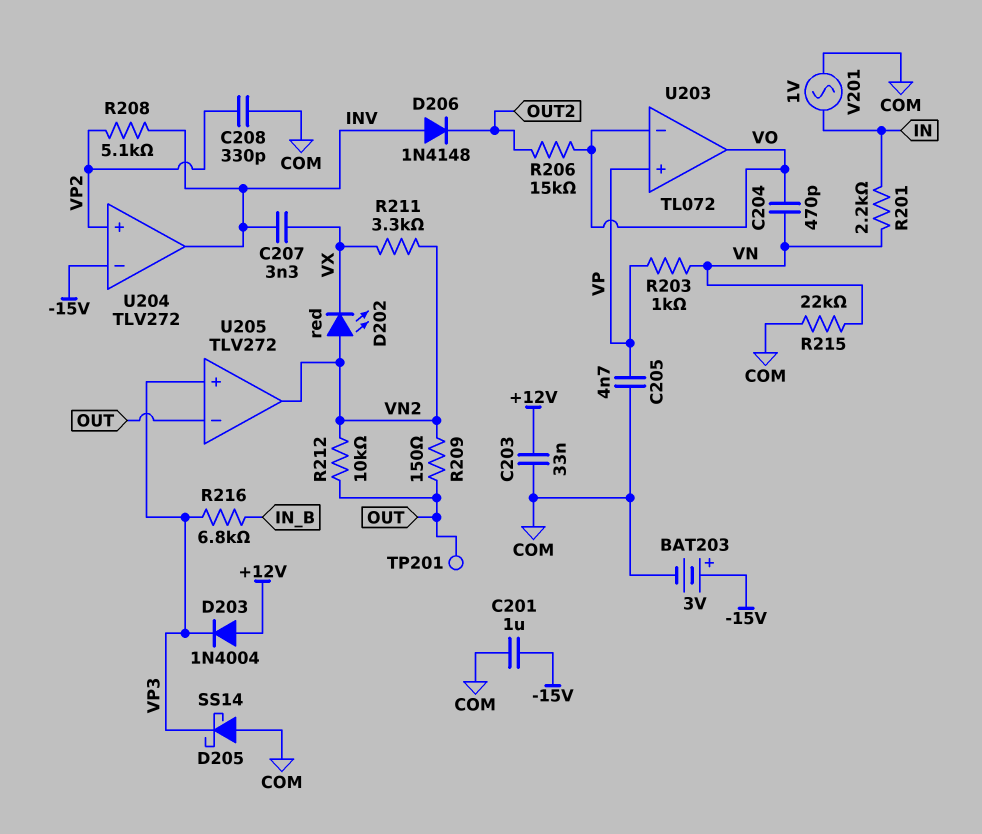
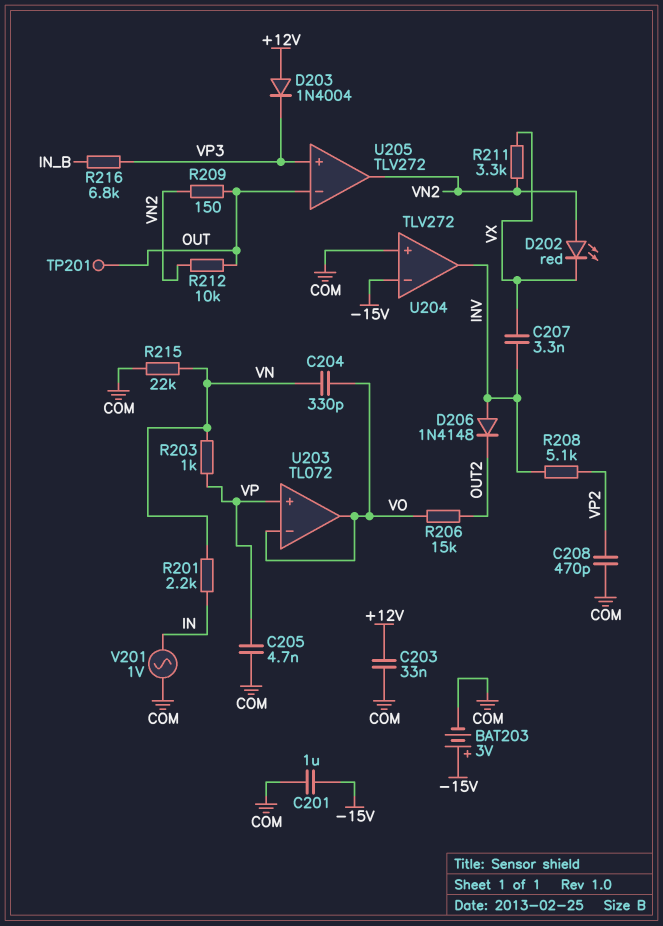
C204: 470pF (VN, VO) -> 330pF (VN, VO)
C208: 330pF (COM, VP2) -> 470pF (COM, VP2)
D205: schottky SS14 (A COM, K VP3) -> none
U204 pin in+: VP2 -> COM

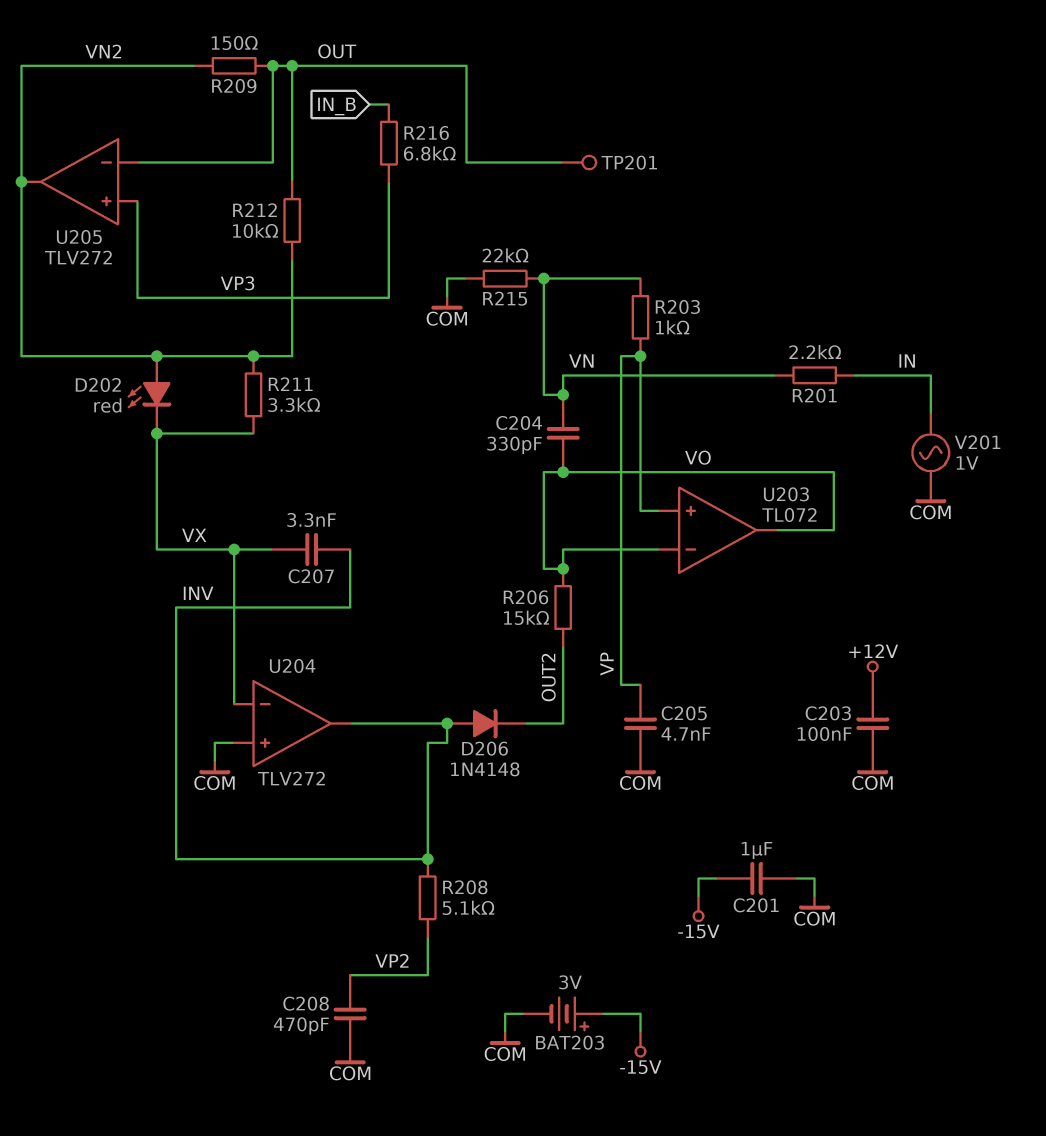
C203: 33nF (+12V, COM) -> 100nF (+12V, COM)
D203: diode 1N4004 (A +12V, K VP3) -> none
U204 pin in-: -15V -> VX

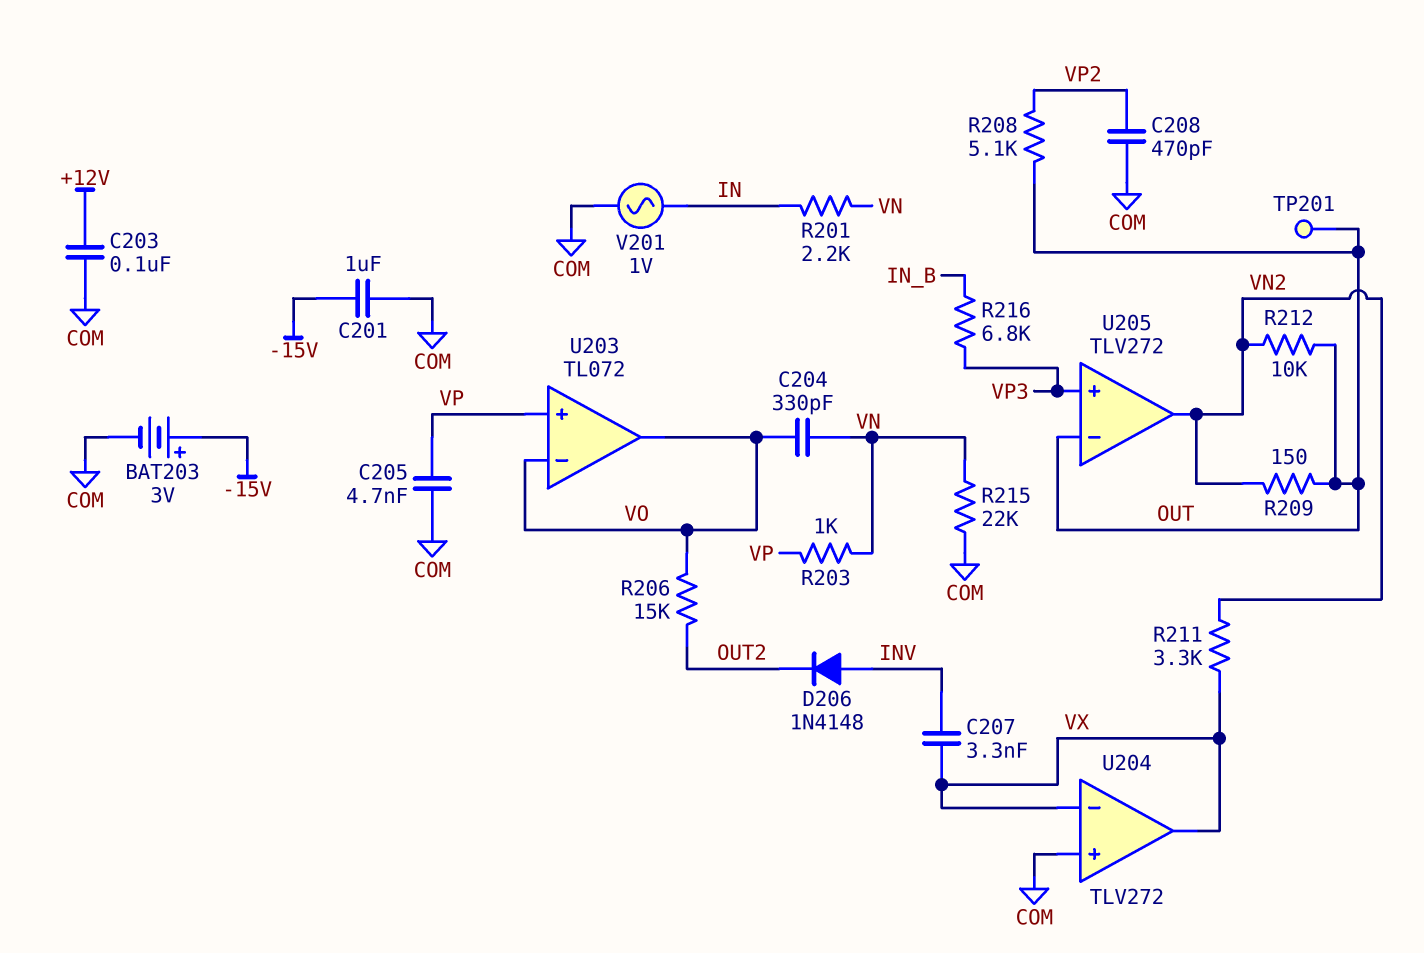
D202: LED red (A VN2, K VX) -> none
R208: 5.1k (INV, VP2) -> 5.1k (OUT, VP2)
U204 pin out: INV -> VX

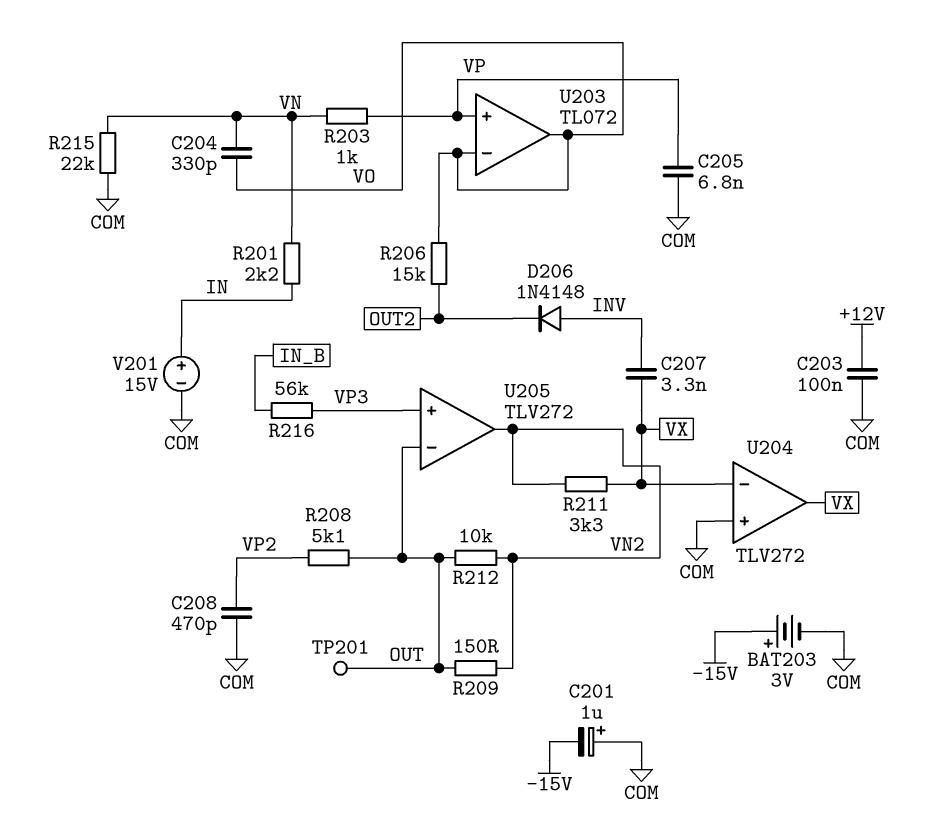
C201: 1uF (-15V, COM) -> 1uF (plus COM, minus -15V)
C205: 4.7nF (COM, VP) -> 6.8nF (COM, VP)
R216: 6.8k (IN_B, VP3) -> 56k (IN_B, VP3)
V201: AC 1V (COM, IN) -> 15V (plus IN, minus COM)

